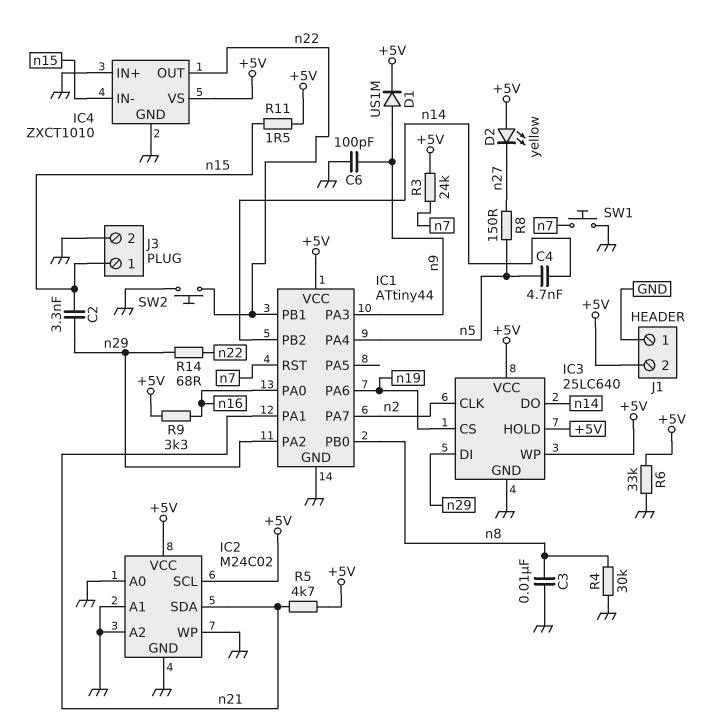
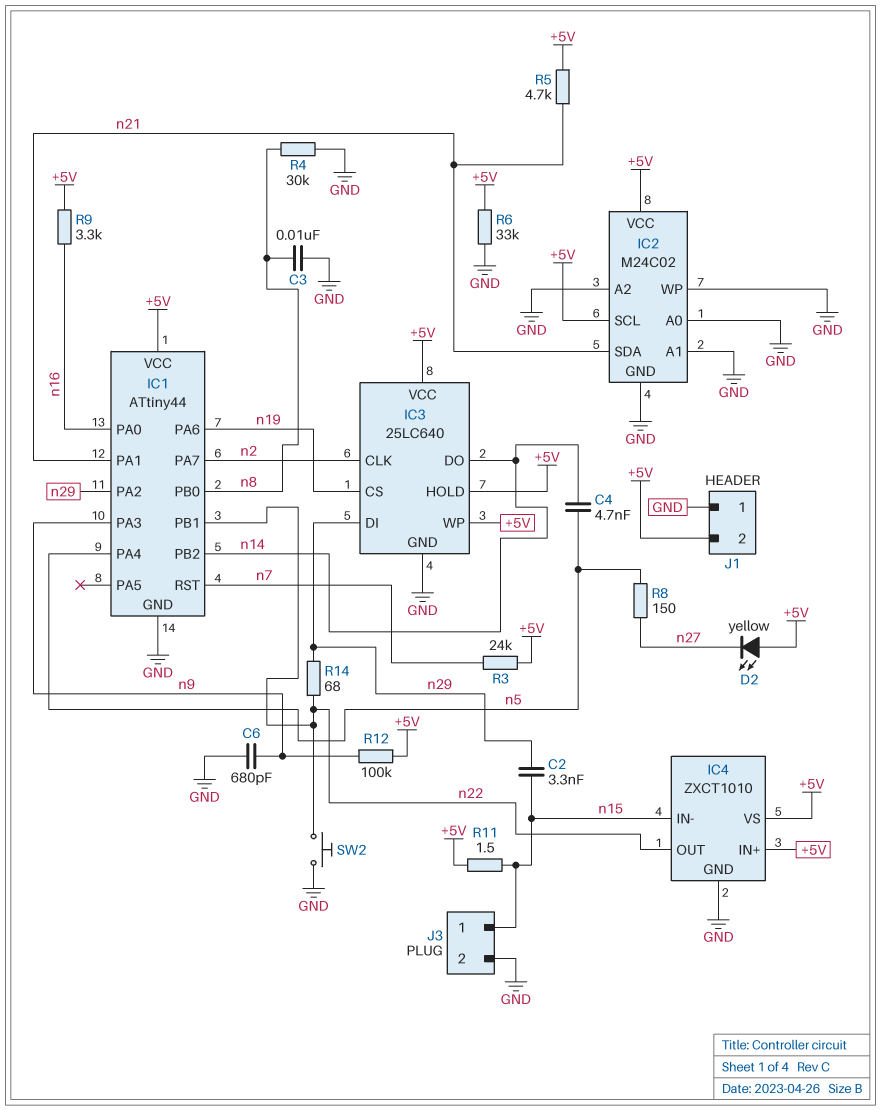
C6: 100pF (GND, n9) -> 680pF (GND, n9)
D1: diode US1M (A n9, K +5V) -> none
IC4 pin IN+: GND -> +5V
R12: none -> 100k (+5V, n9)
SW1: button (GND, n7) -> none

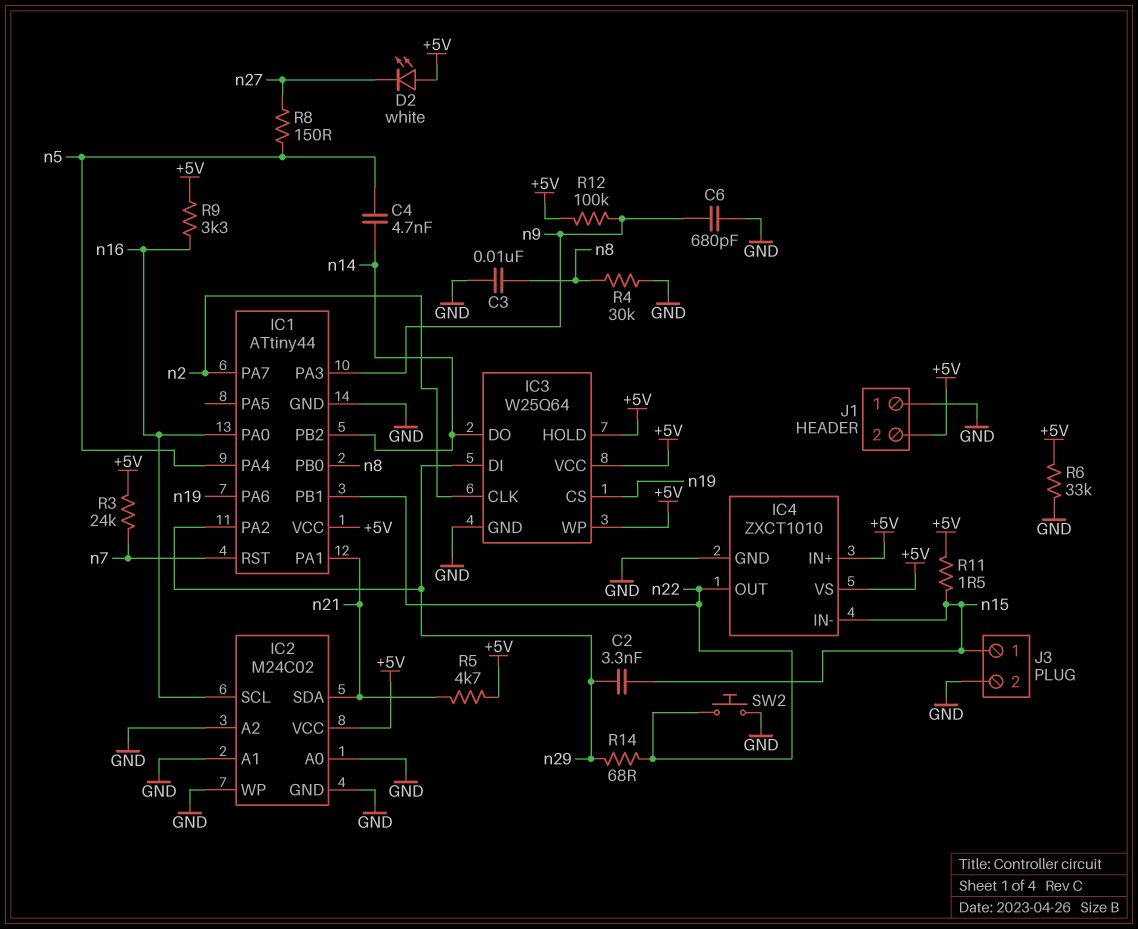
D2: LED yellow (A +5V, K n27) -> LED white (A +5V, K n27)
IC2 pin SCL: +5V -> n16
IC3: 25LC640 -> W25Q64

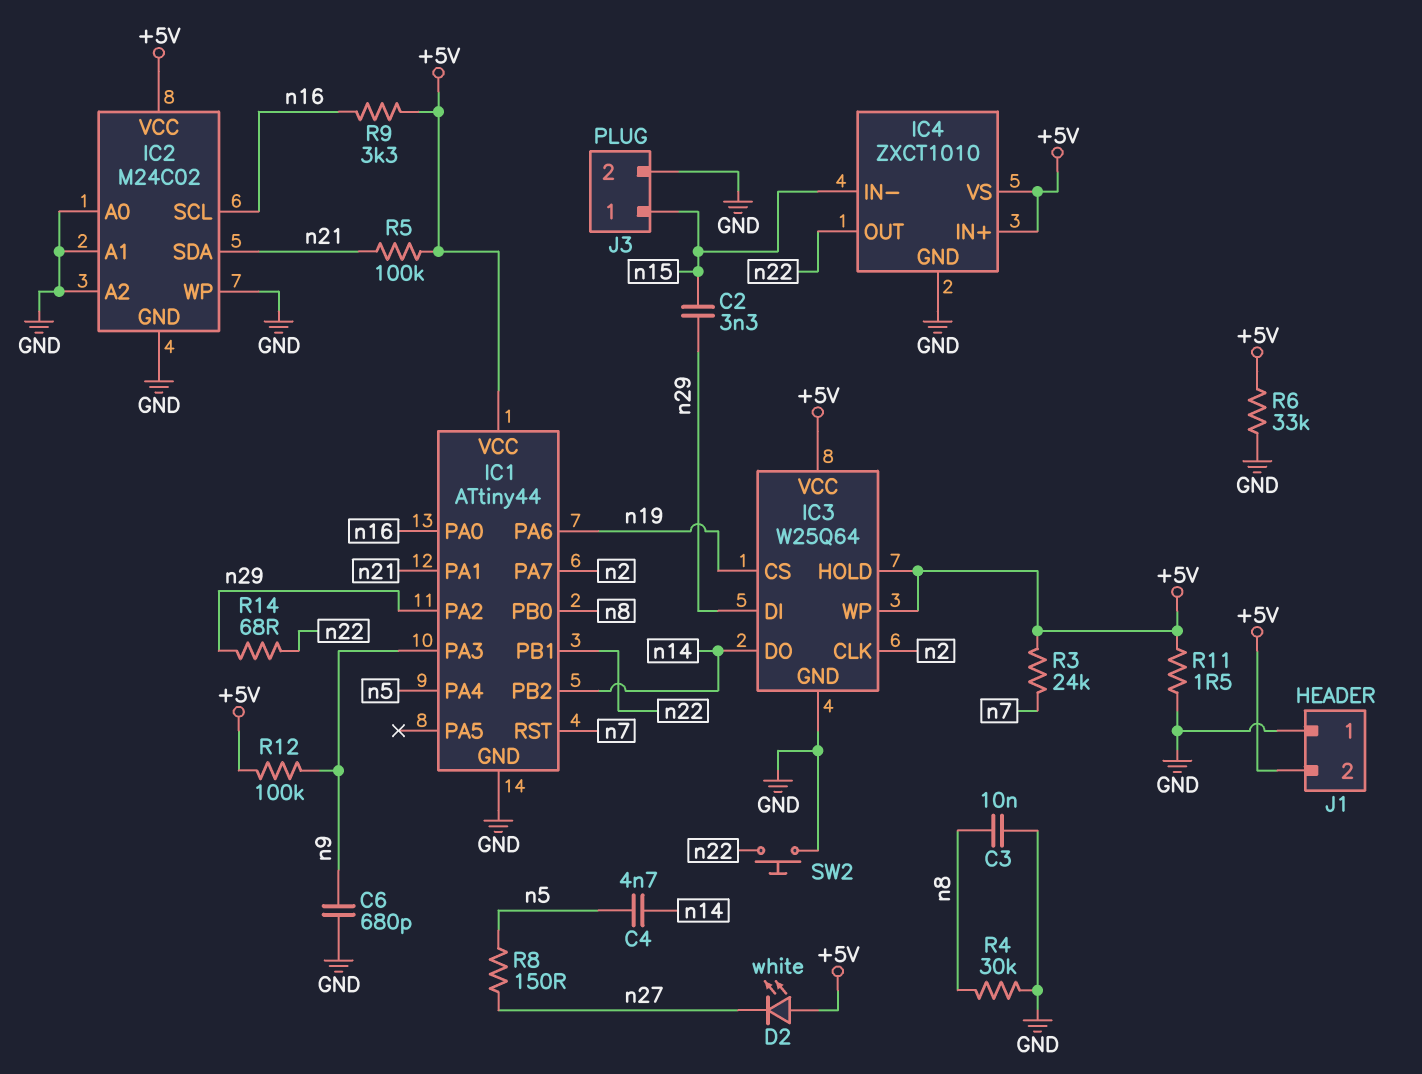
R5: 4.7k (+5V, n21) -> 100k (+5V, n21)
R11: 1.5 (+5V, n15) -> 1.5 (+5V, GND)

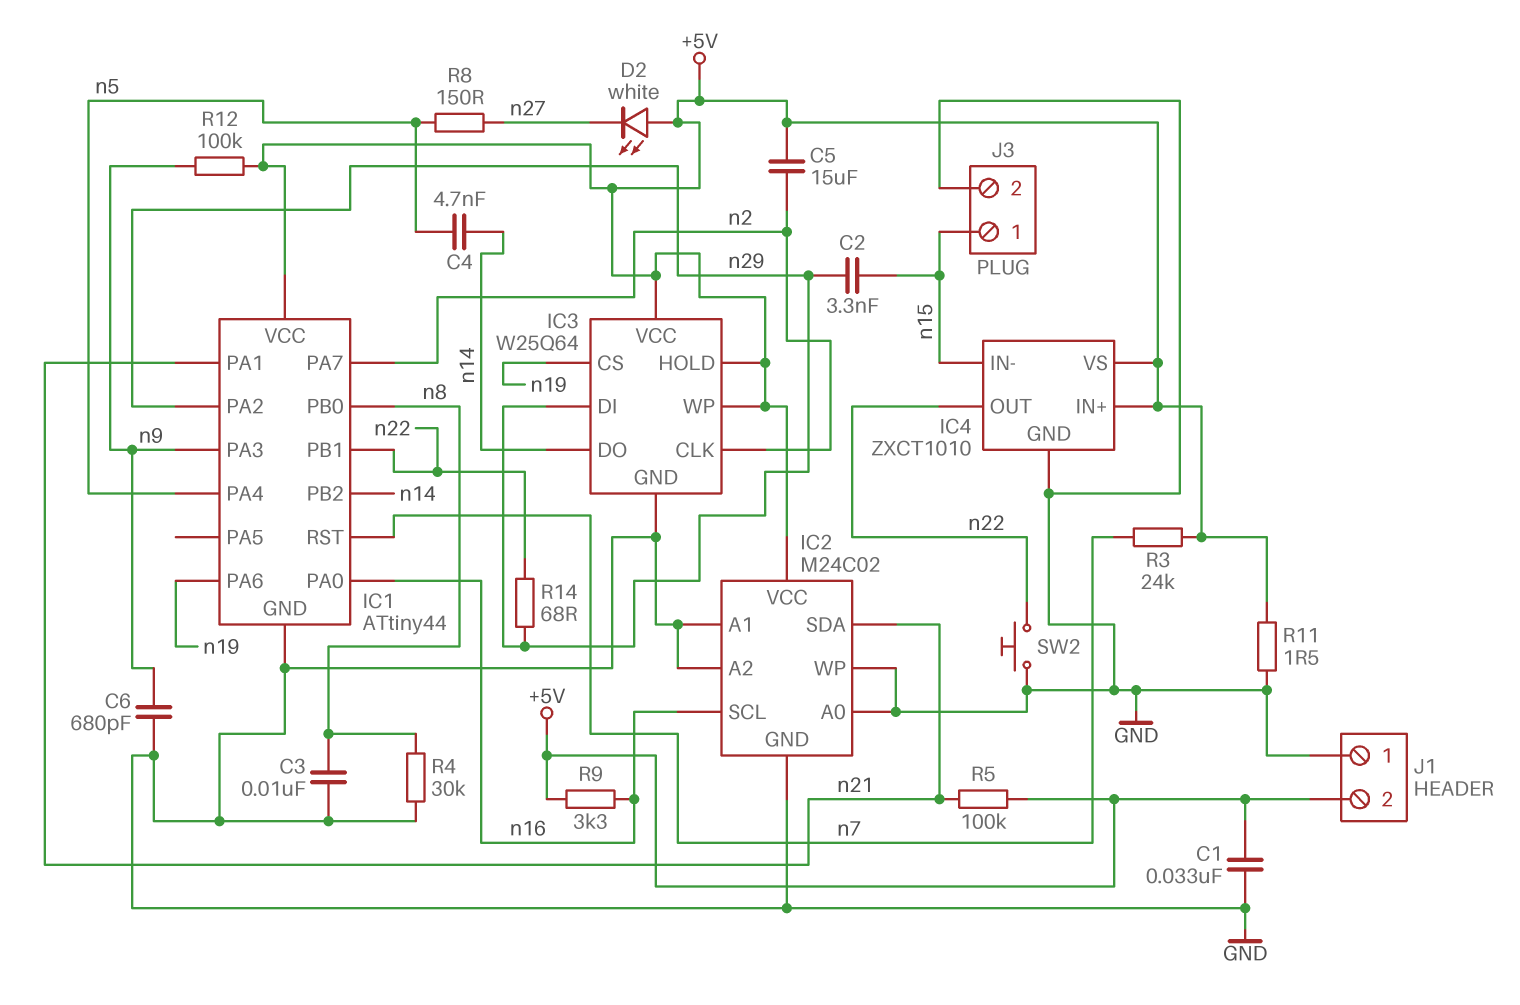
C1: none -> 33nF (+5V, GND)
C5: none -> 15uF (+5V, n2)
R6: 33k (+5V, GND) -> none

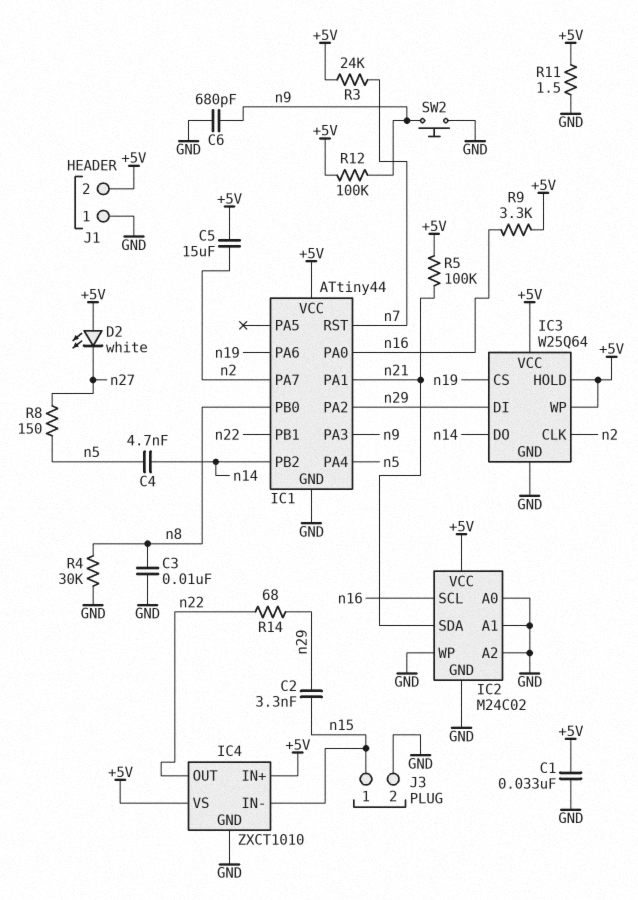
SW2: button (GND, n22) -> button (GND, n9)

